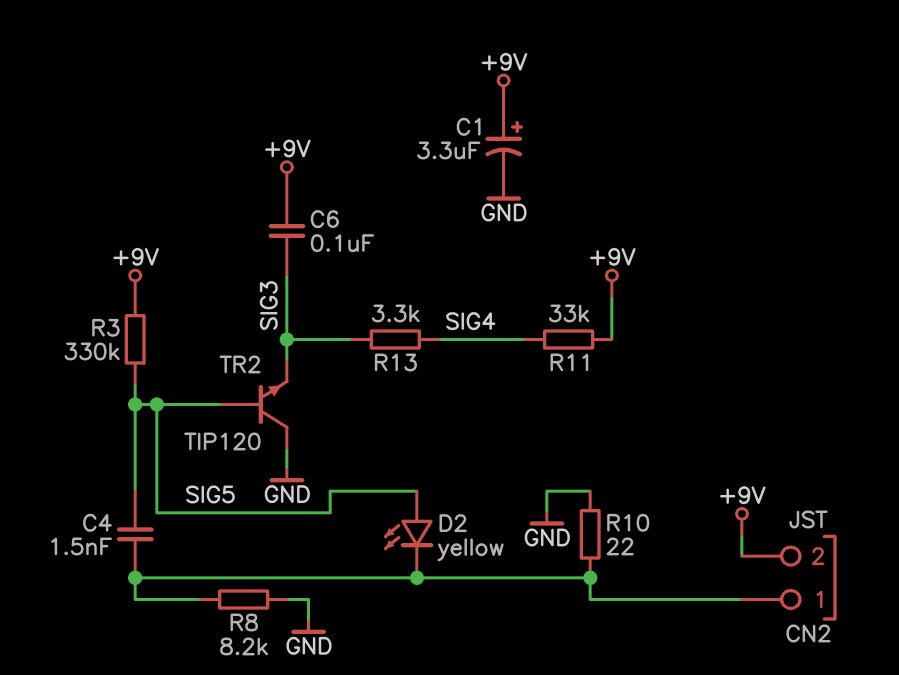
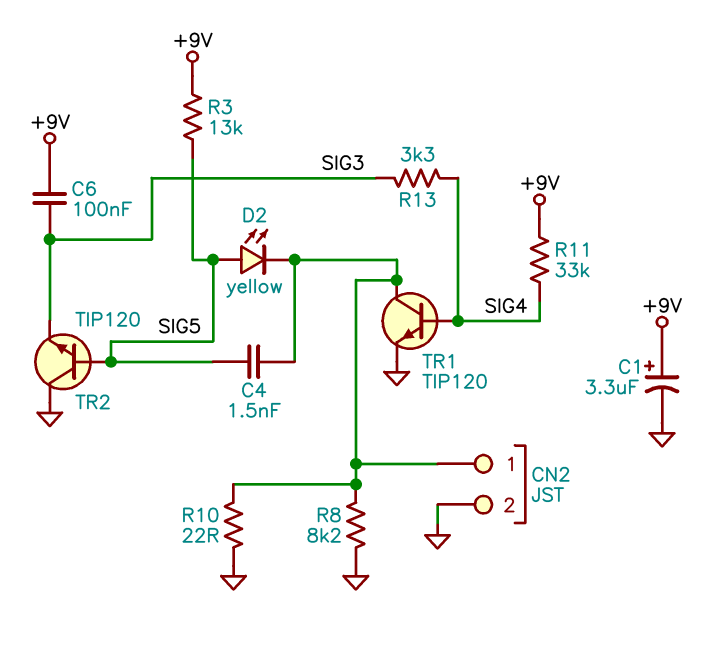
CN2 pin 2: +9V -> GND
R3: 330k (+9V, SIG5) -> 13k (+9V, SIG5)
TR1: none -> NPN TIP120 (B SIG4, C CN2/1, E GND)

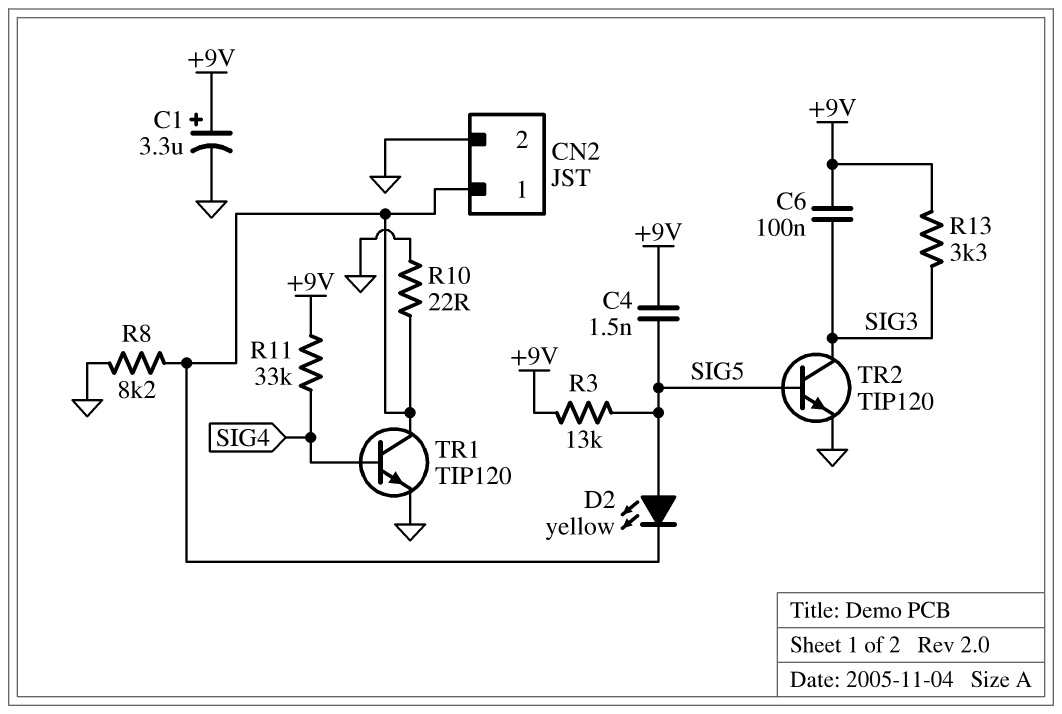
C4: 1.5nF (CN2/1, SIG5) -> 1.5nF (+9V, SIG5)
R13: 3.3k (SIG3, SIG4) -> 3.3k (+9V, SIG3)
TR2: NPN TIP120 (B SIG5, C GND, E SIG3) -> NPN TIP120 (B SIG5, C SIG3, E GND)

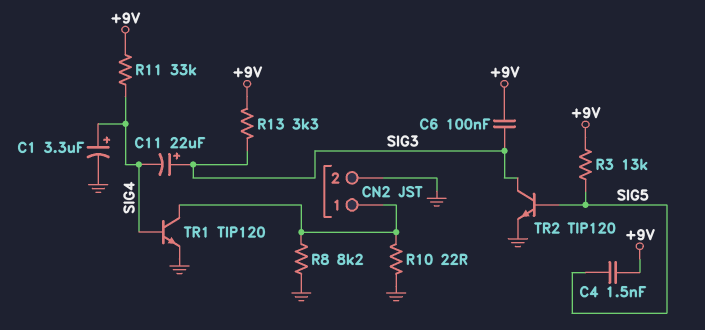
C1: 3.3uF (plus +9V, minus GND) -> 3.3uF (plus SIG4, minus GND)
C11: none -> 22uF (plus SIG3, minus SIG4)
D2: LED yellow (A SIG5, K CN2/1) -> none

